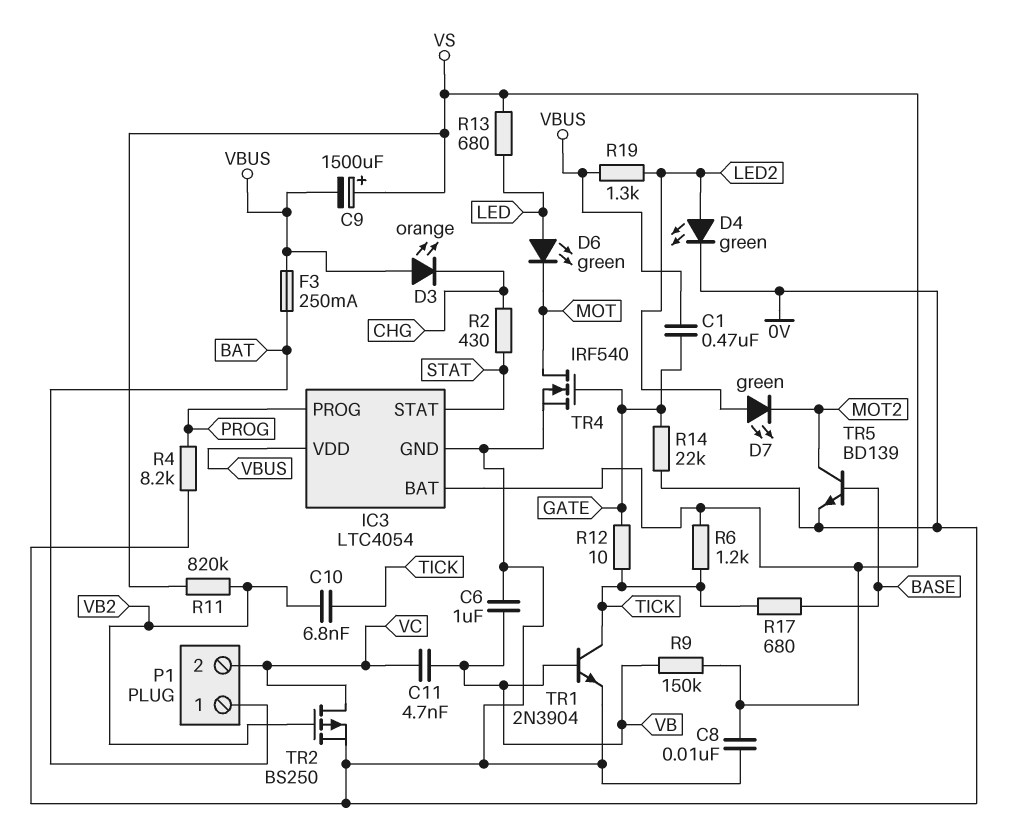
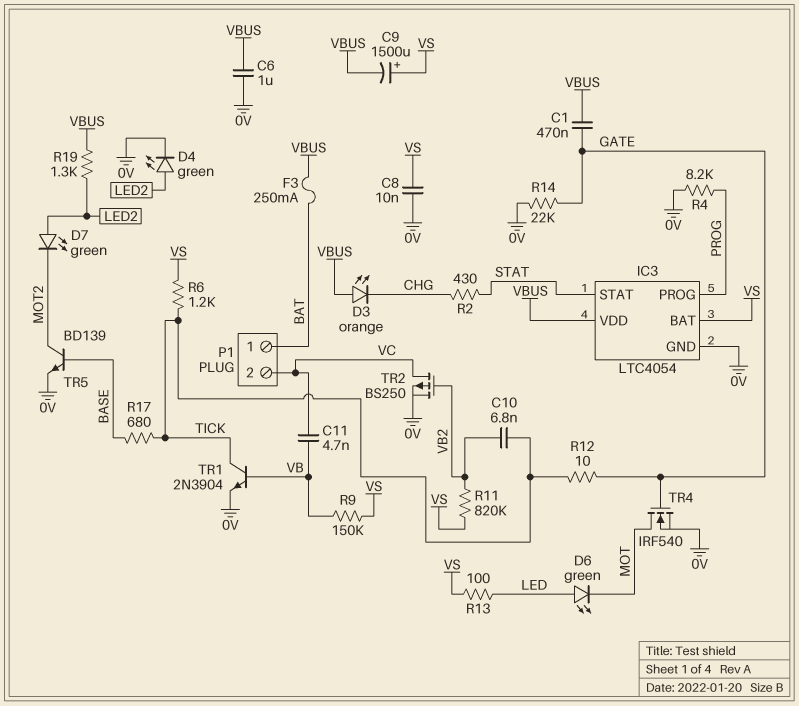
C6: 1uF (0V, VB) -> 1uF (0V, VBUS)
R13: 680 (LED, VS) -> 100 (LED, VS)

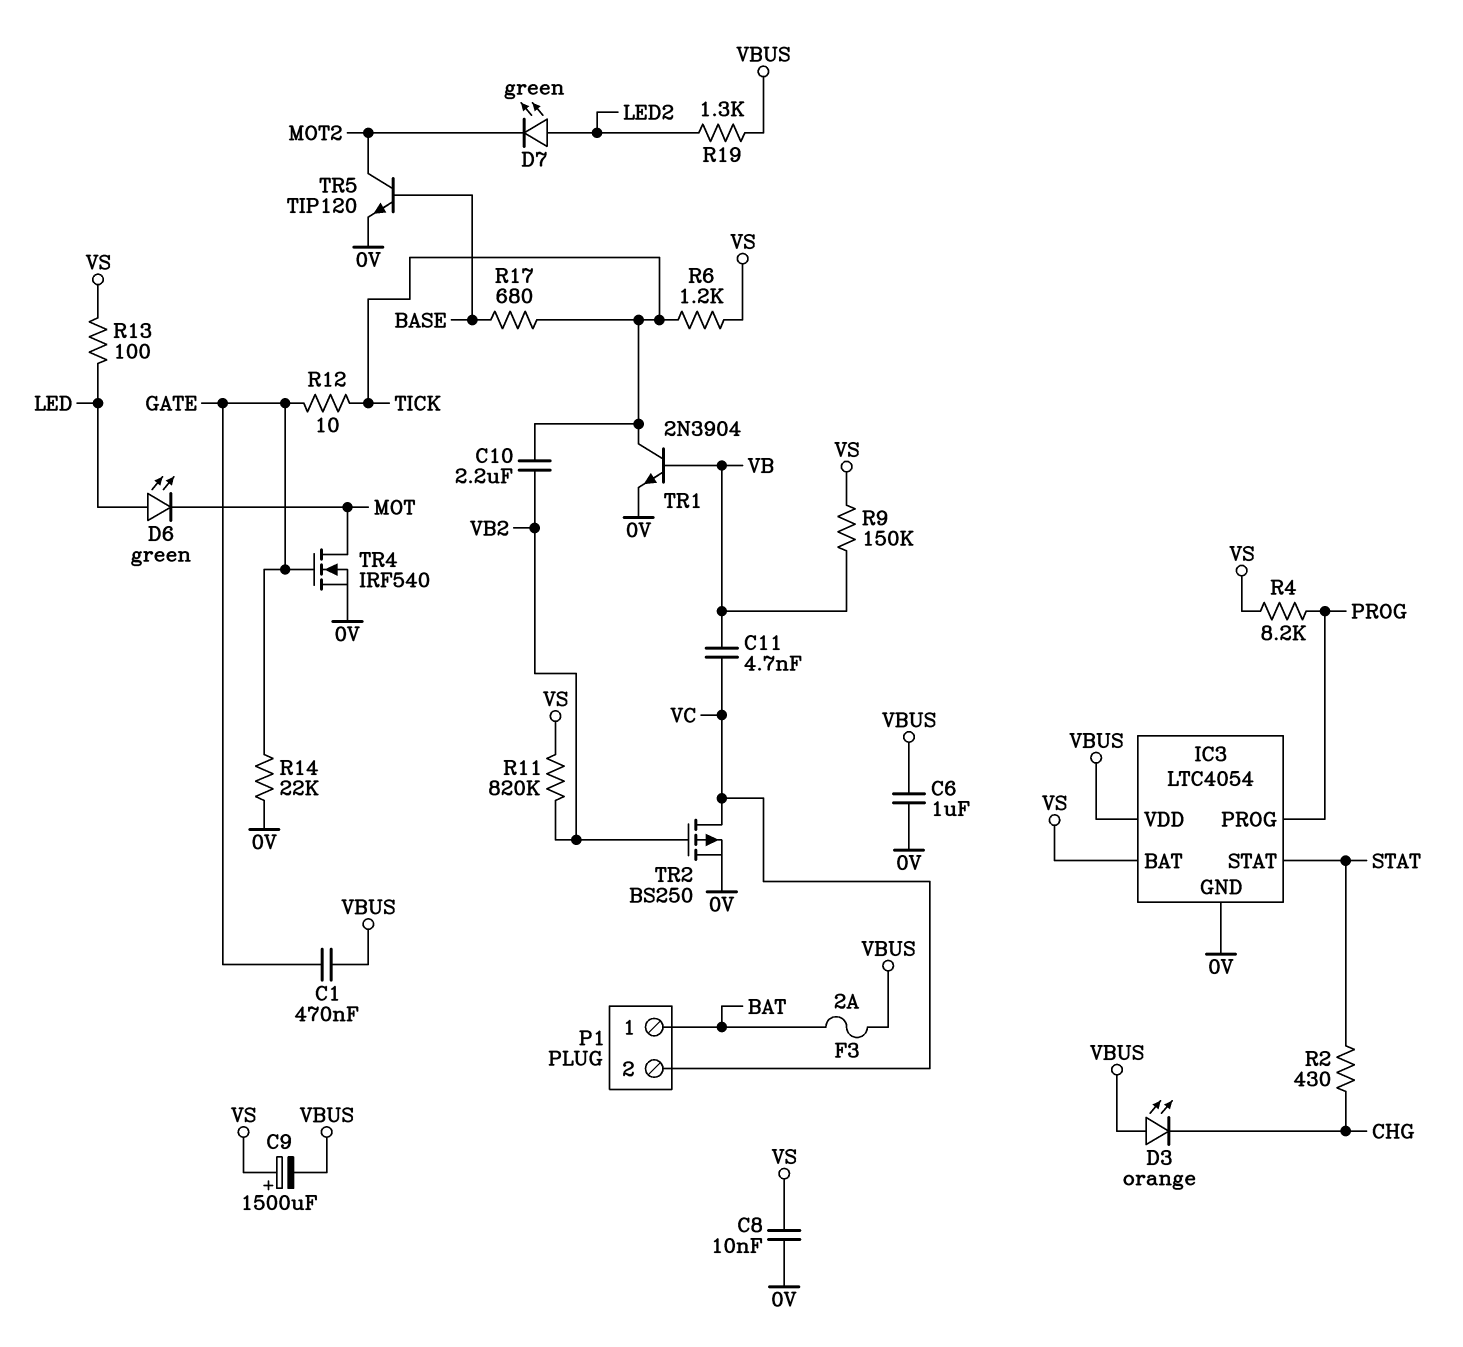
C10: 6.8nF (TICK, VB2) -> 2.2uF (TICK, VB2)
D4: LED green (A LED2, K 0V) -> none
F3: 250mA (BAT, VBUS) -> 2A (BAT, VBUS)
R4: 8.2k (0V, PROG) -> 8.2k (PROG, VS)
TR5: NPN BD139 (B BASE, C MOT2, E 0V) -> NPN TIP120 (B BASE, C MOT2, E 0V)

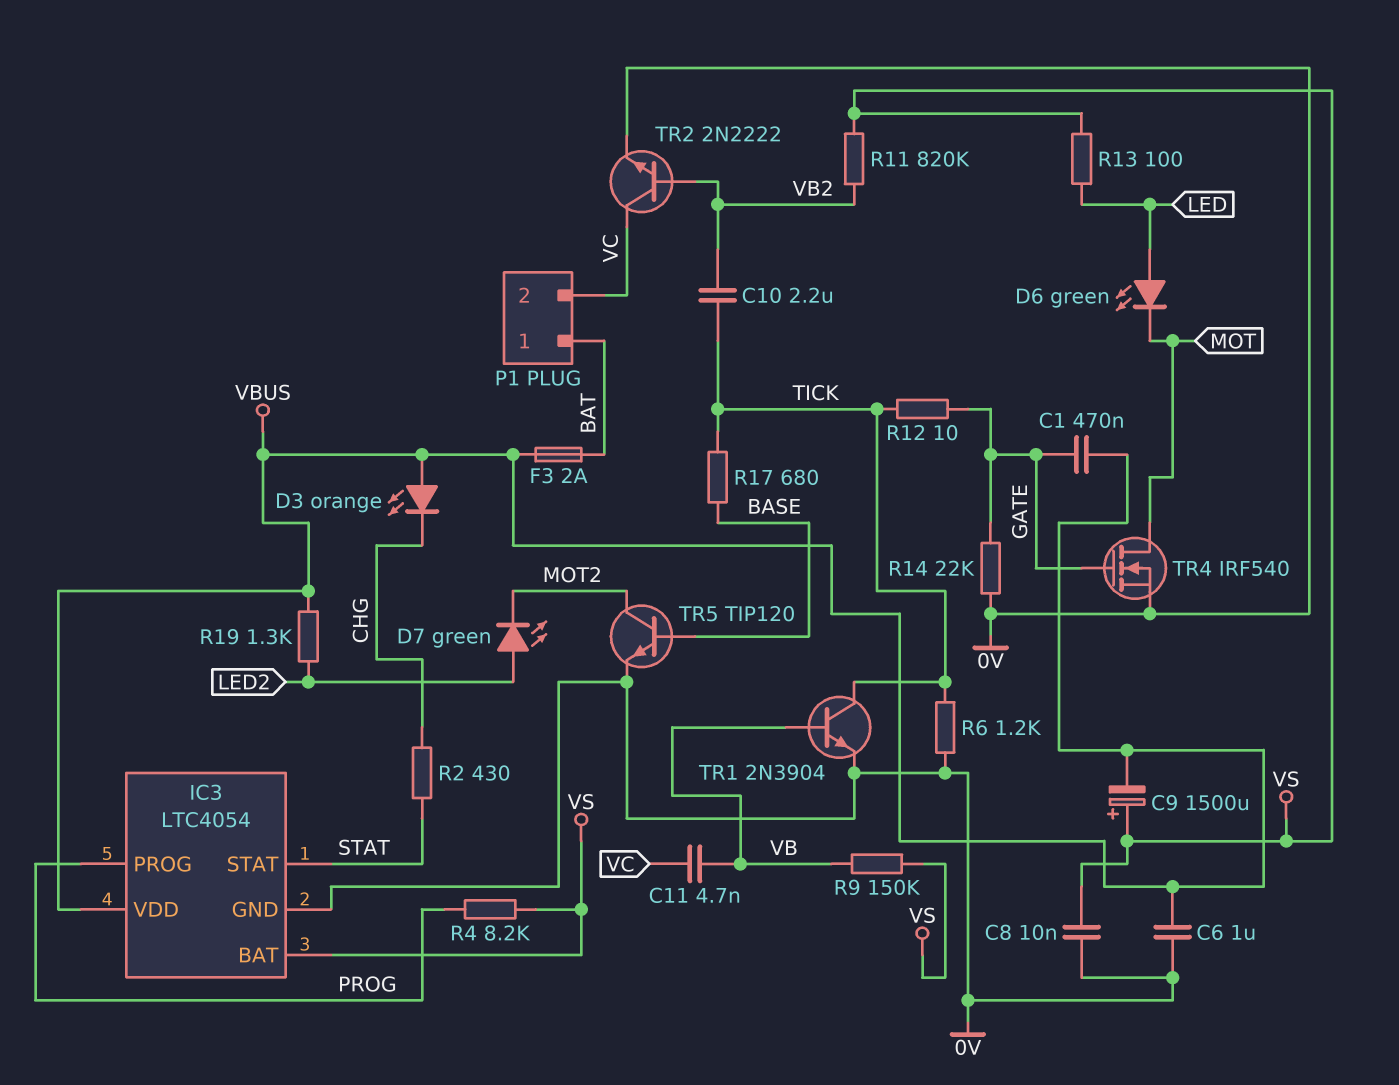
R6: 1.2k (TICK, VS) -> 1.2k (0V, TICK)
TR2: PMOS BS250 (G VB2, D VC, S 0V) -> NPN 2N2222 (B VB2, C VC, E 0V)

